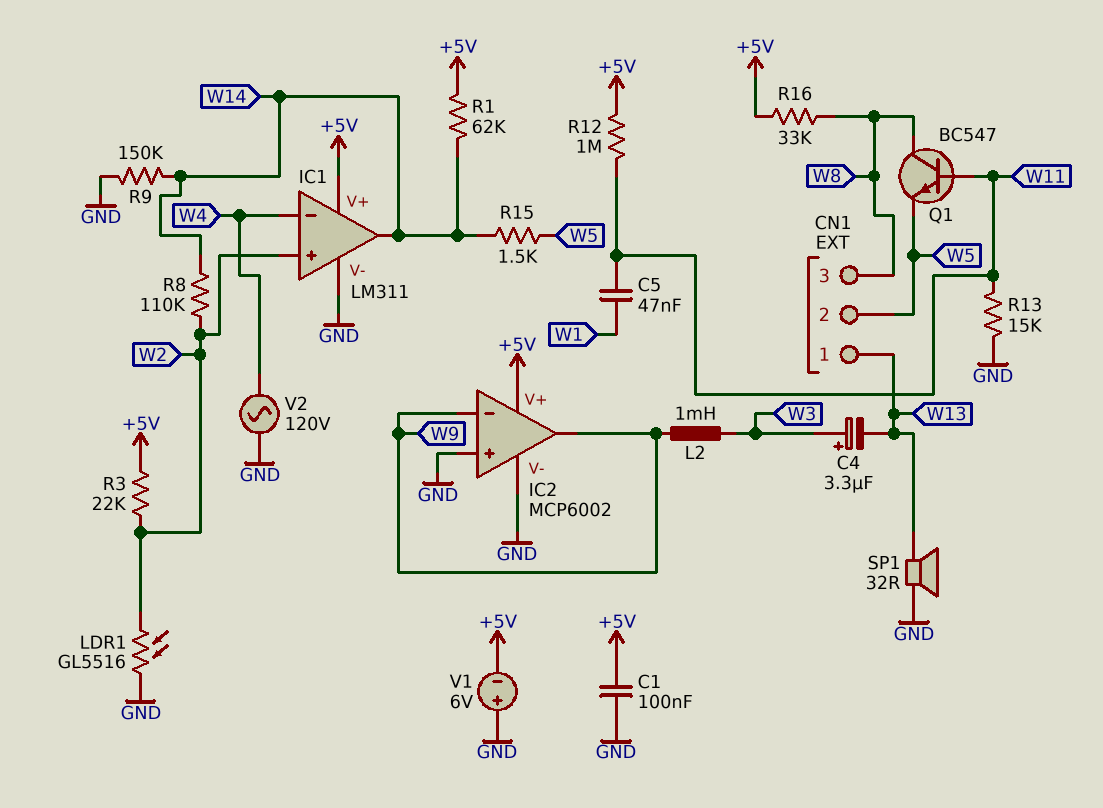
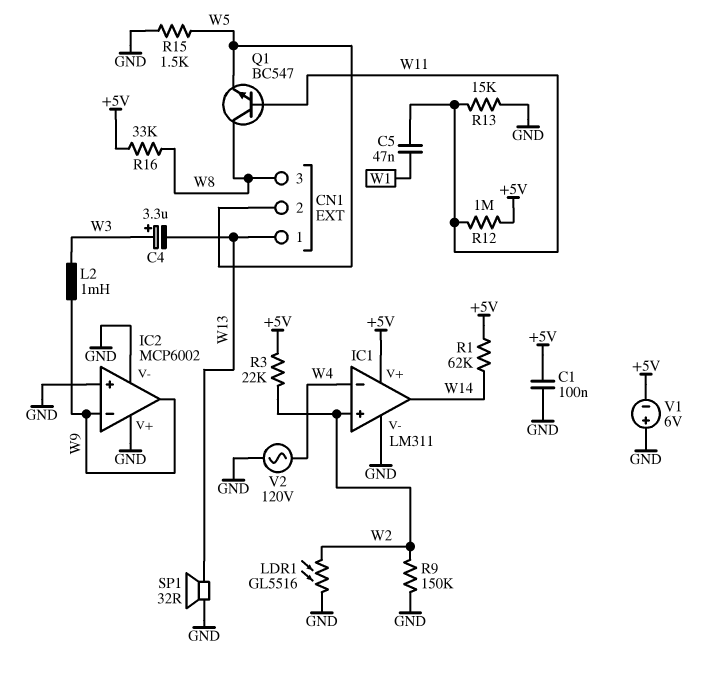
IC2 pin V+: +5V -> GND
R8: 110k (W2, W14) -> none
R9: 150k (GND, W14) -> 150k (GND, W2)
R15: 1.5k (W5, W14) -> 1.5k (GND, W5)

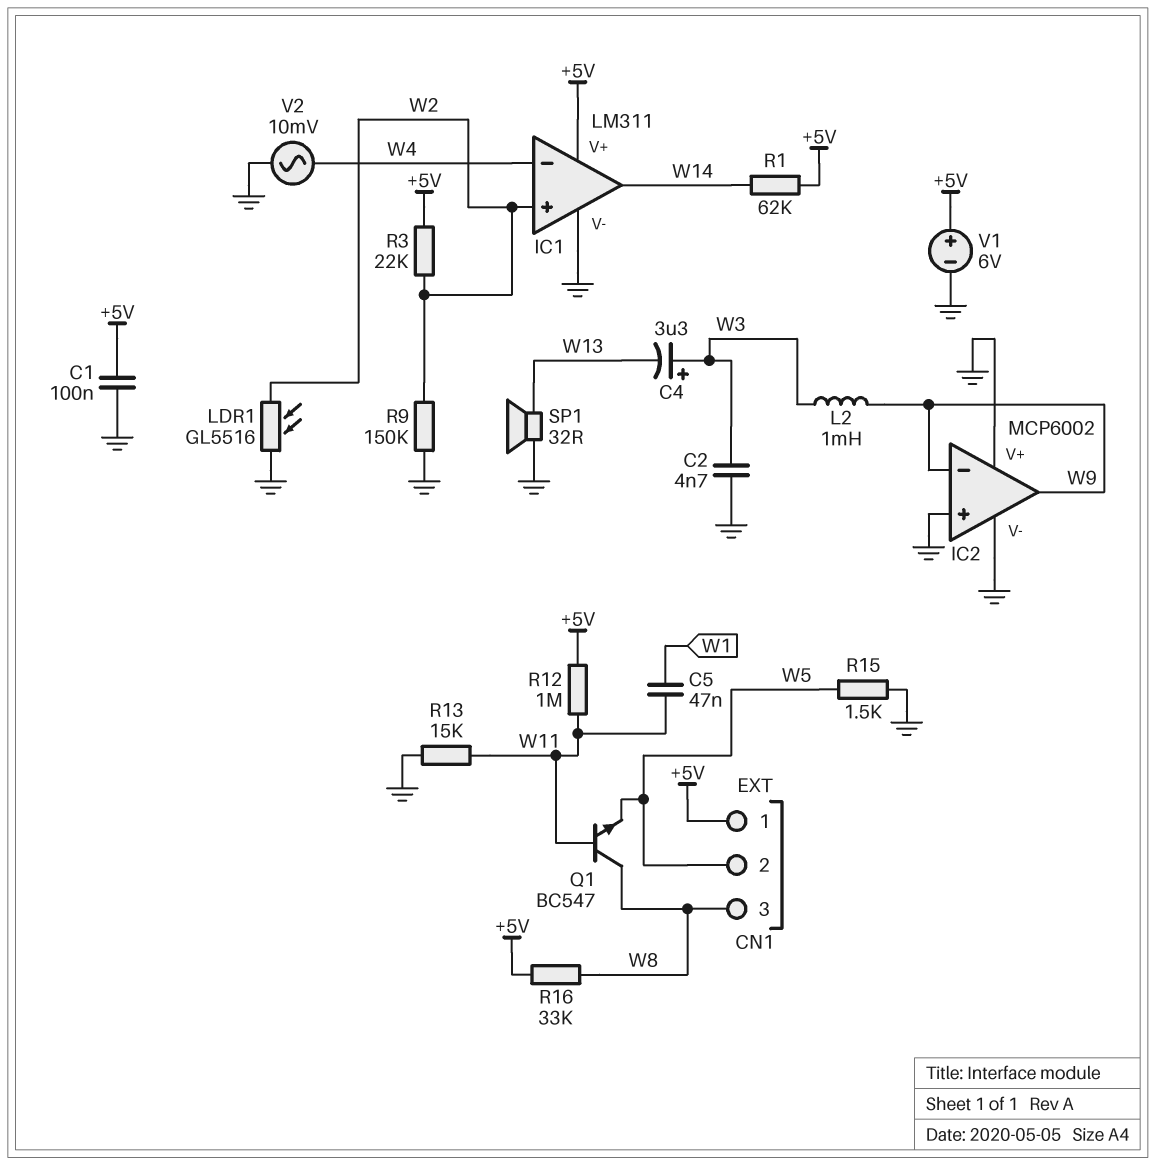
C2: none -> 4.7nF (GND, W3)
CN1 pin 1: W13 -> +5V
V1: 6V (plus GND, minus +5V) -> 6V (plus +5V, minus GND)
V2: AC 120V (GND, W4) -> AC 10mV (GND, W4)

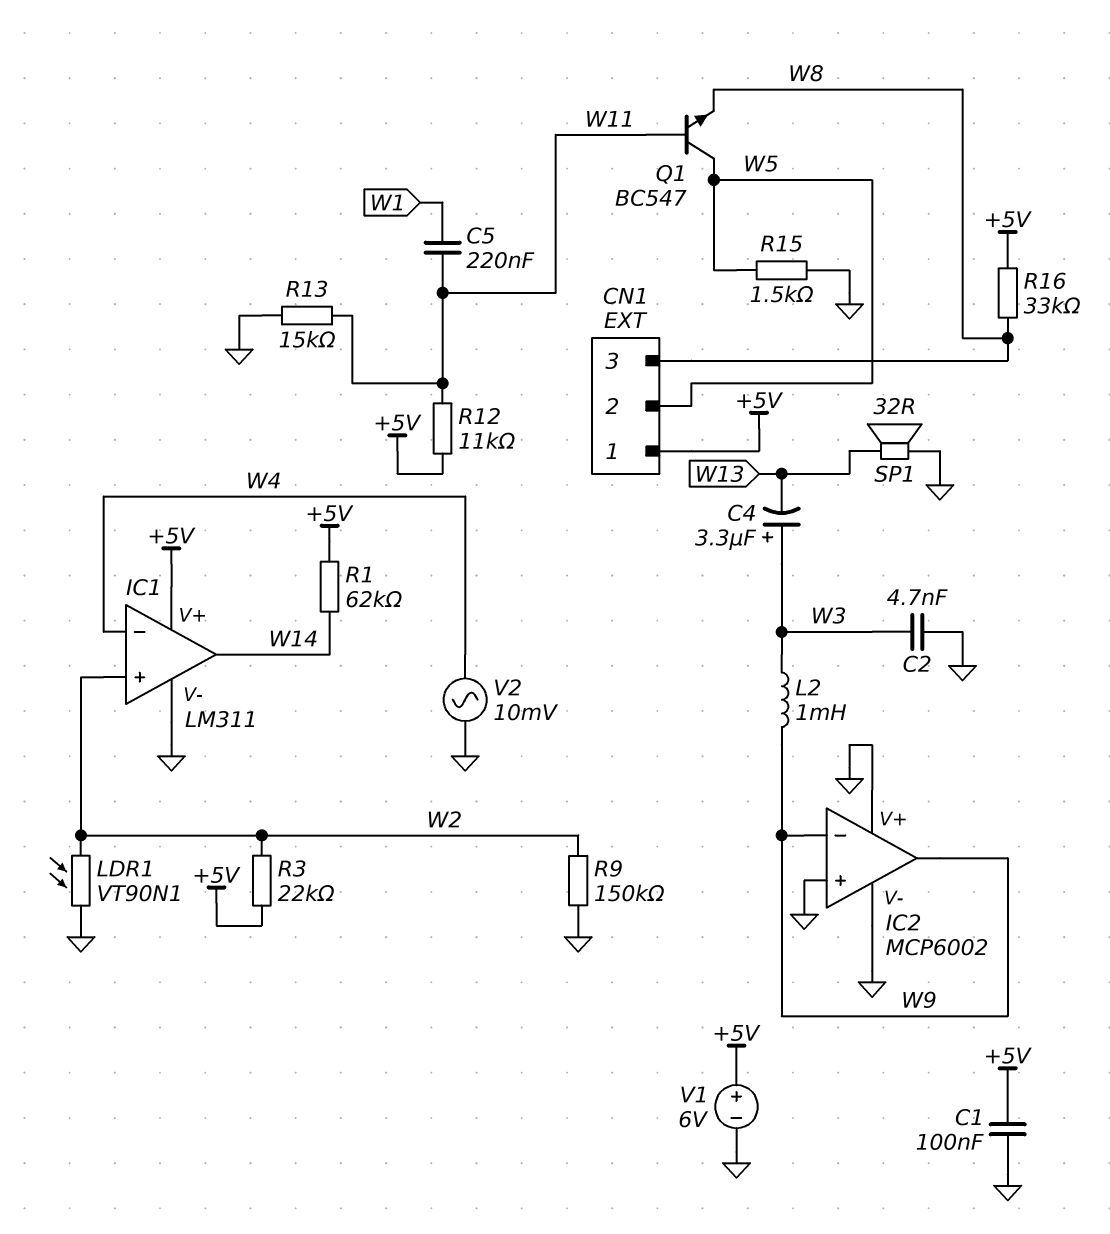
C5: 47nF (W1, W11) -> 220nF (W1, W11)
LDR1: GL5516 (GND, W2) -> VT90N1 (GND, W2)
Q1: NPN BC547 (B W11, C W8, E W5) -> NPN BC547 (B W11, C W5, E W8)
R12: 1M (+5V, W11) -> 11k (+5V, W11)

